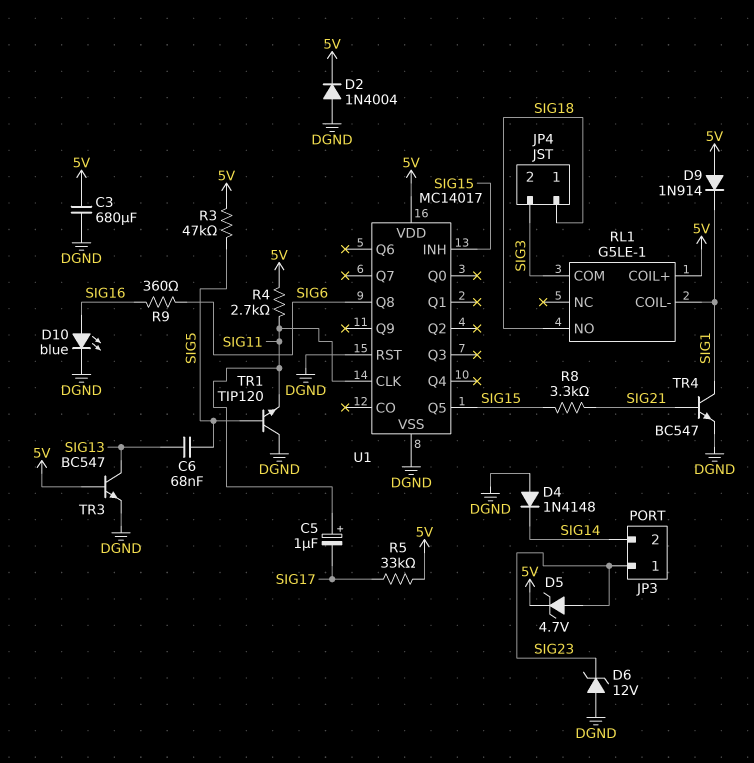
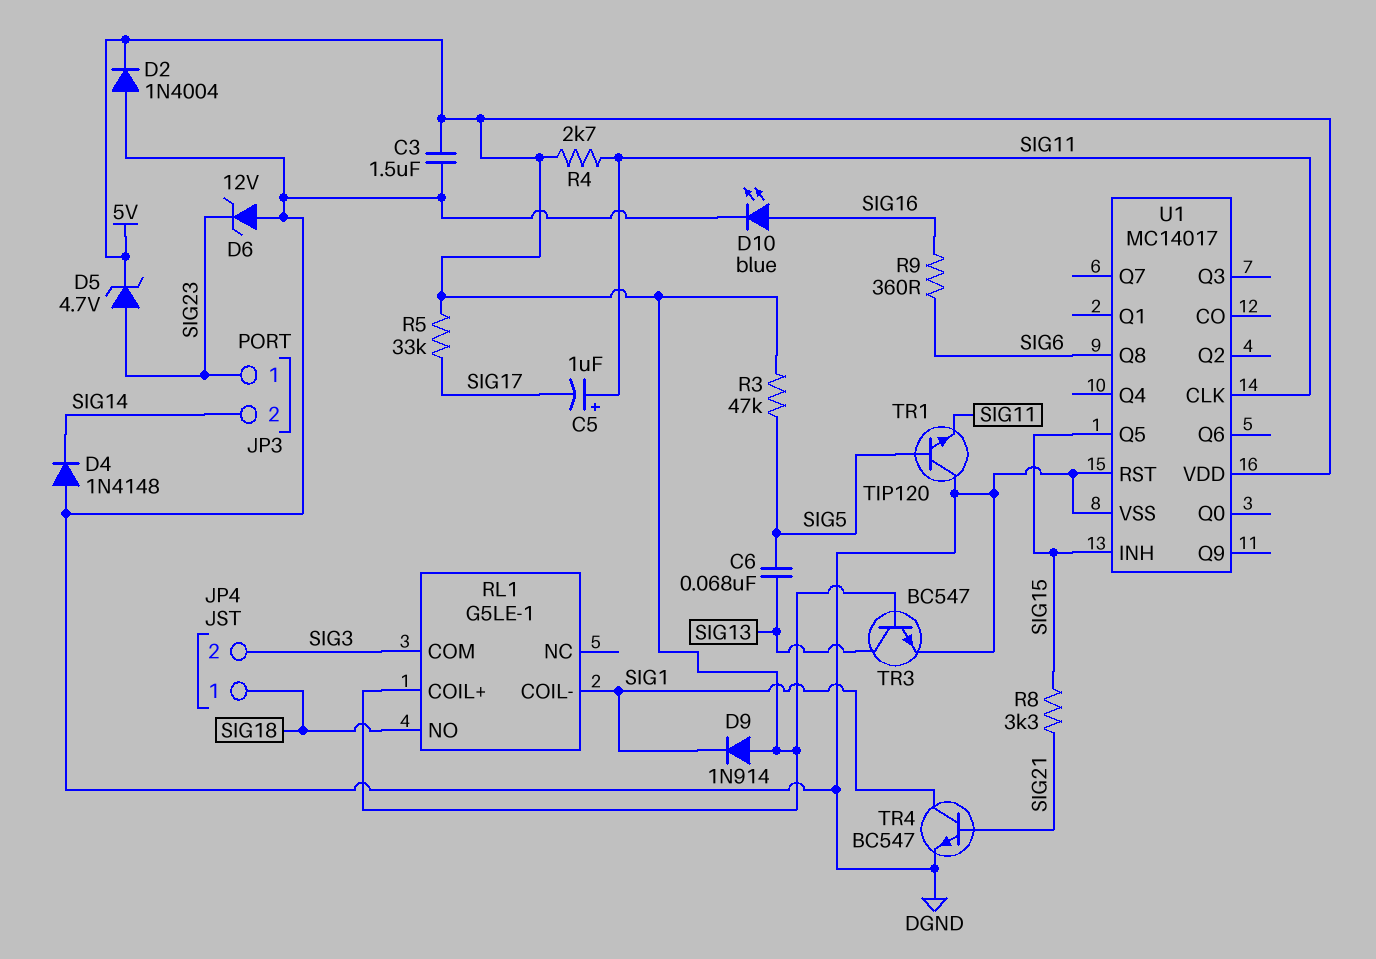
C3: 680uF (5V, DGND) -> 1.5uF (5V, DGND)

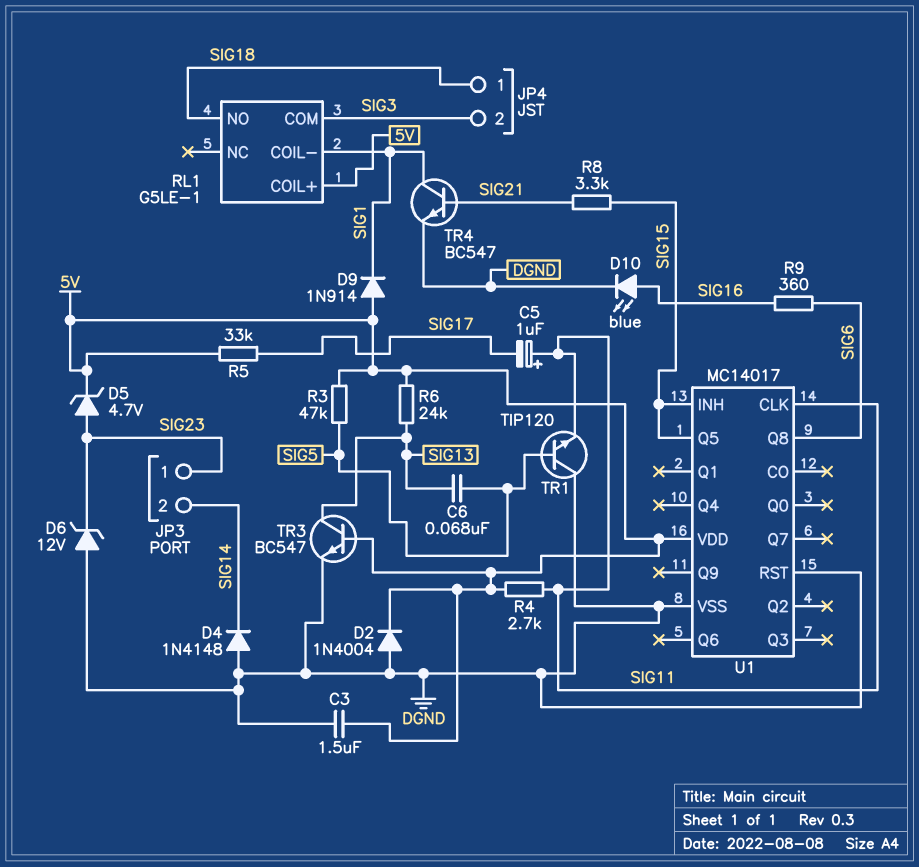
R6: none -> 24k (5V, SIG13)

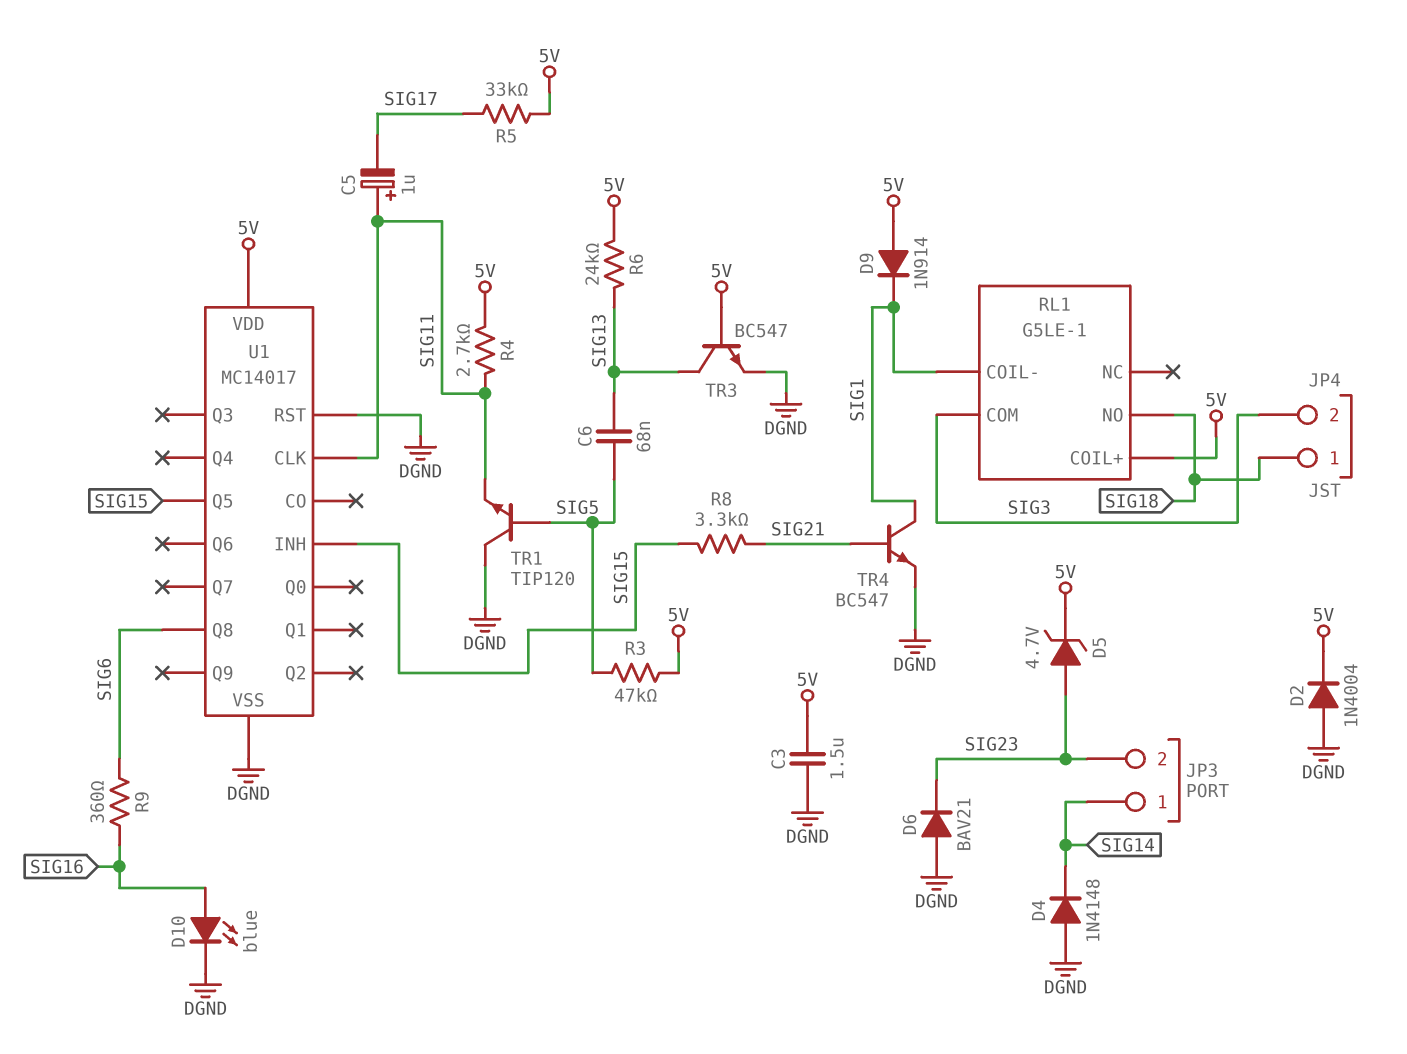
D6: zener 12V (A DGND, K SIG23) -> diode BAV21 (A DGND, K SIG23)
JP3 pin 1: SIG23 -> SIG14
JP3 pin 2: SIG14 -> SIG23

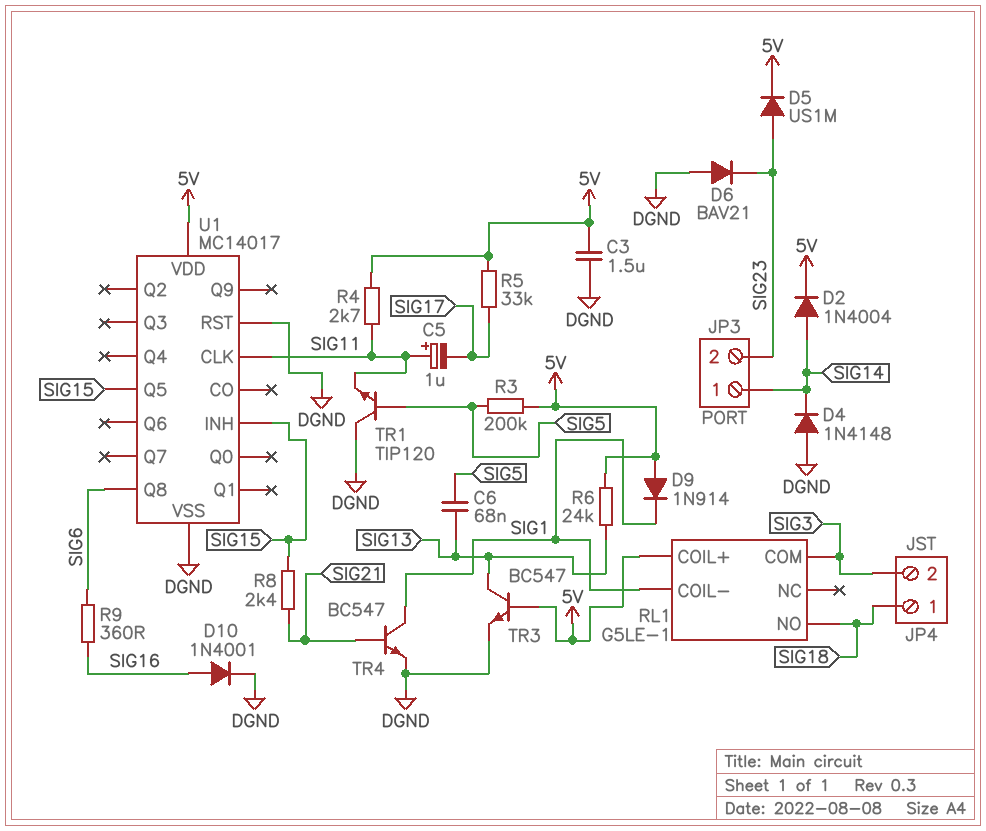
D2: diode 1N4004 (A DGND, K 5V) -> diode 1N4004 (A SIG14, K 5V)
D5: zener 4.7V (A SIG23, K 5V) -> diode US1M (A SIG23, K 5V)
D10: LED blue (A SIG16, K DGND) -> diode 1N4001 (A SIG16, K DGND)
R3: 47k (5V, SIG5) -> 200k (5V, SIG5)
R8: 3.3k (SIG15, SIG21) -> 2.4k (SIG15, SIG21)

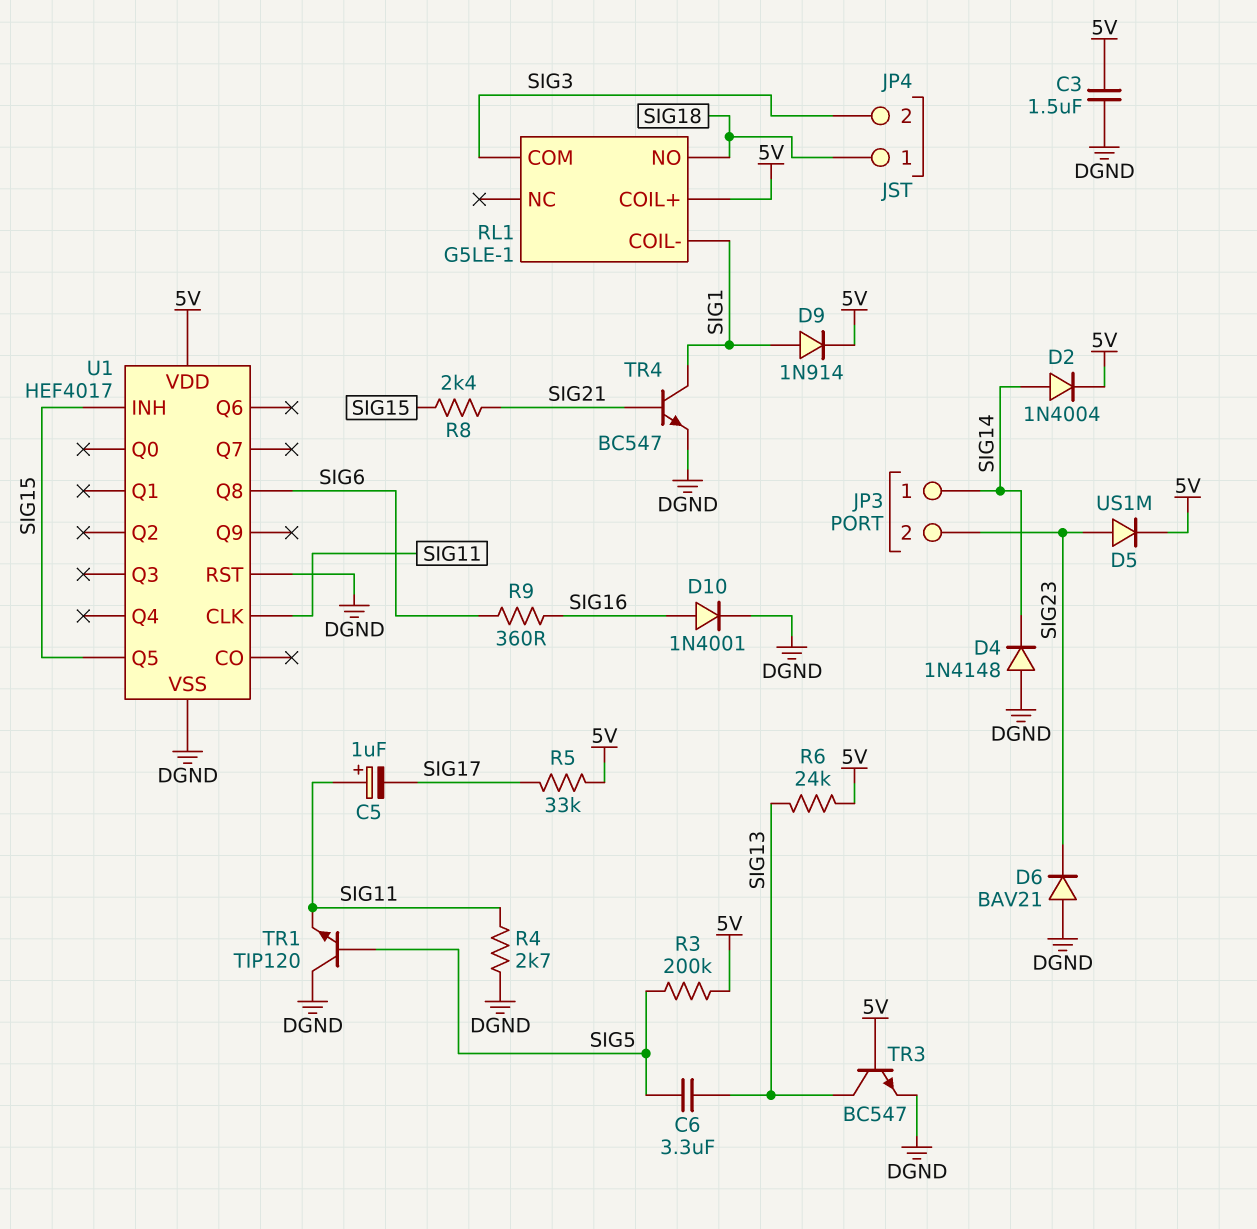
C6: 68nF (SIG5, SIG13) -> 3.3uF (SIG5, SIG13)
D9: diode 1N914 (A 5V, K SIG1) -> diode 1N914 (A SIG1, K 5V)
R4: 2.7k (5V, SIG11) -> 2.7k (DGND, SIG11)
U1: MC14017 -> HEF4017

